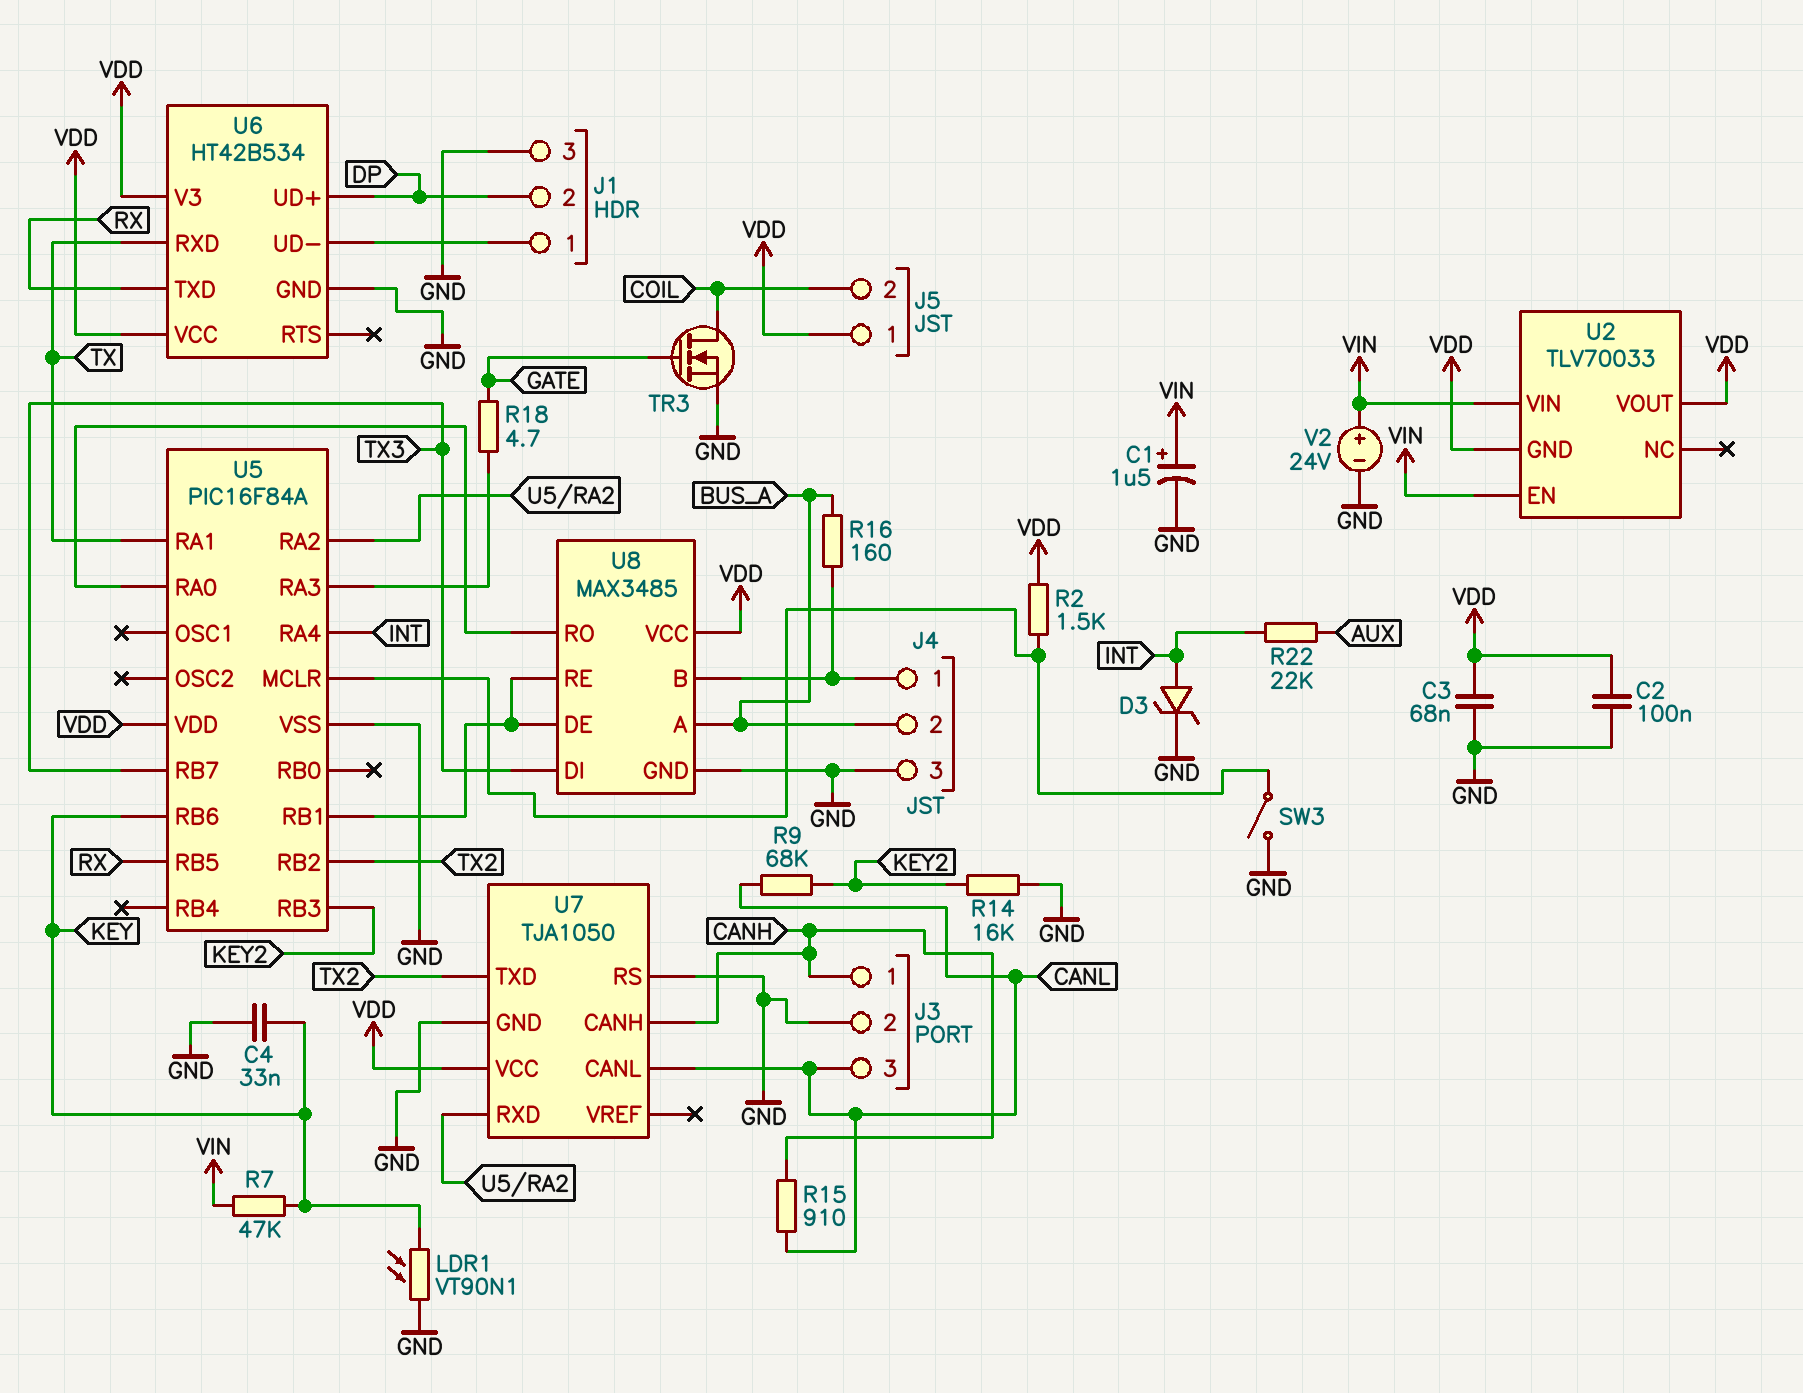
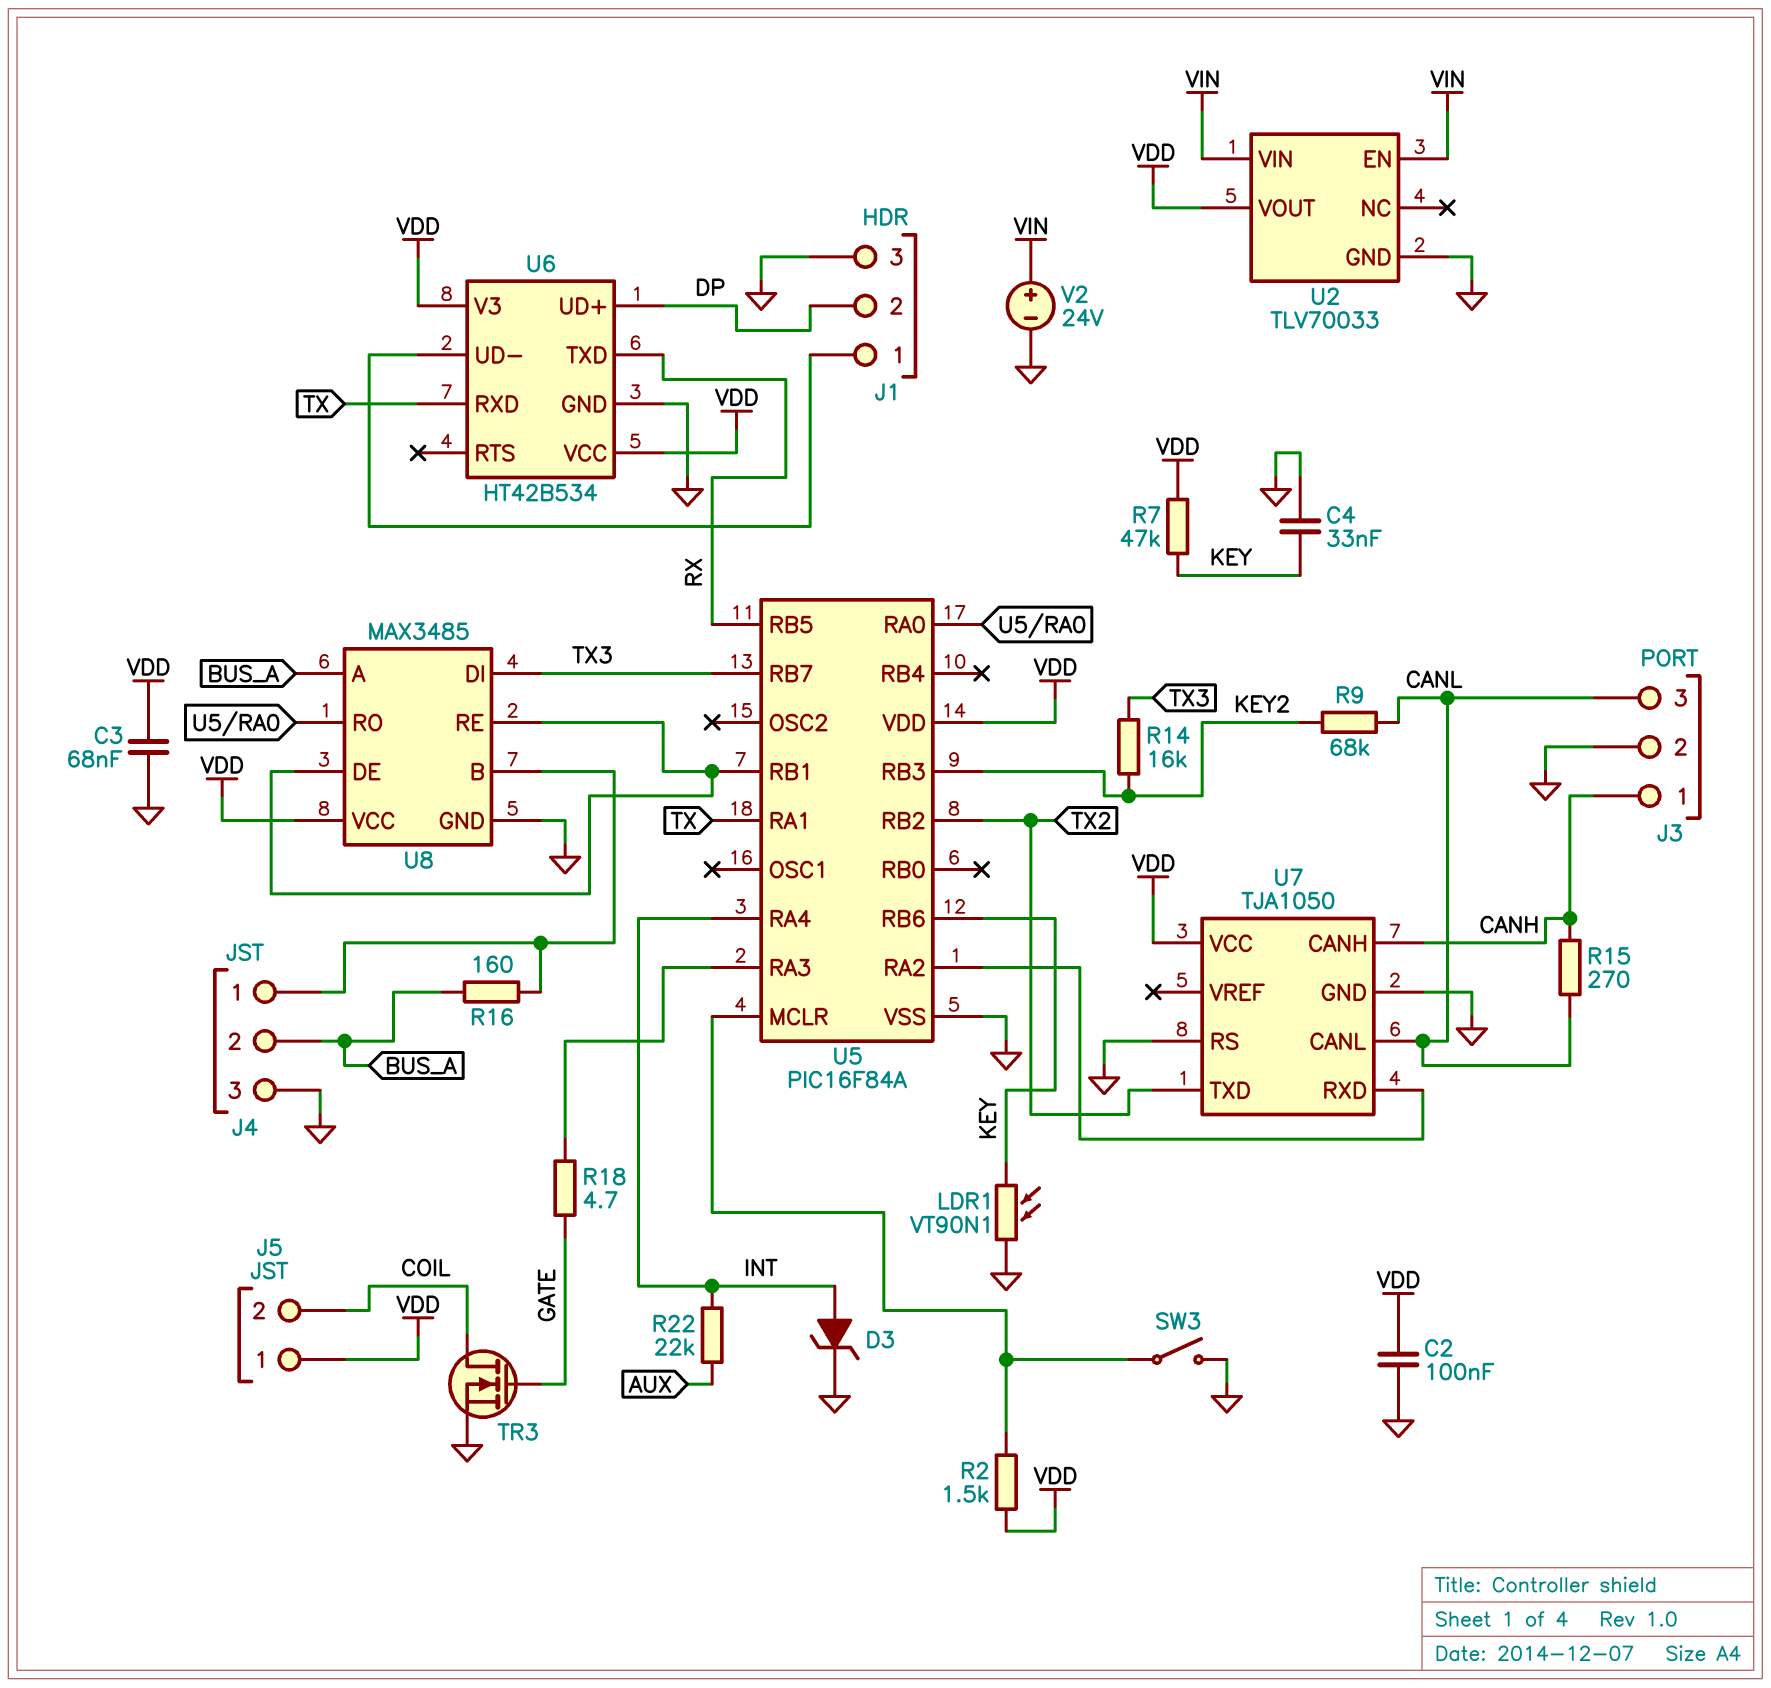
C1: 1.5uF (plus VIN, minus GND) -> none
R7: 47k (KEY, VIN) -> 47k (KEY, VDD)
R14: 16k (GND, KEY2) -> 16k (KEY2, TX3)
R15: 910 (CANH, CANL) -> 270 (CANH, CANL)
U2 pin GND: VDD -> GND

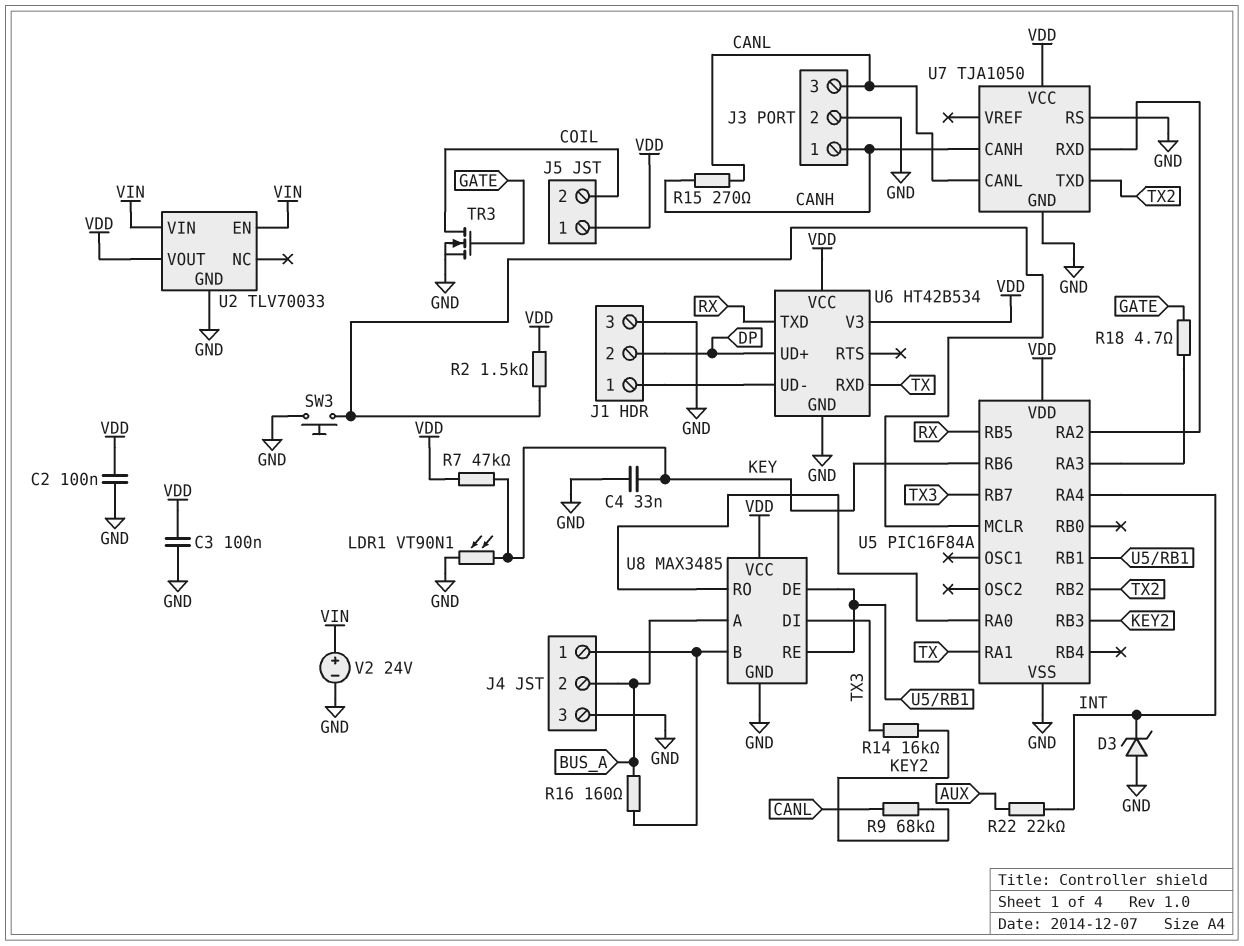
C3: 68nF (GND, VDD) -> 100nF (GND, VDD)
D3: zener (A INT, K GND) -> zener (A GND, K INT)
SW3: switch (GND, U5/MCLR) -> button (GND, U5/MCLR)

